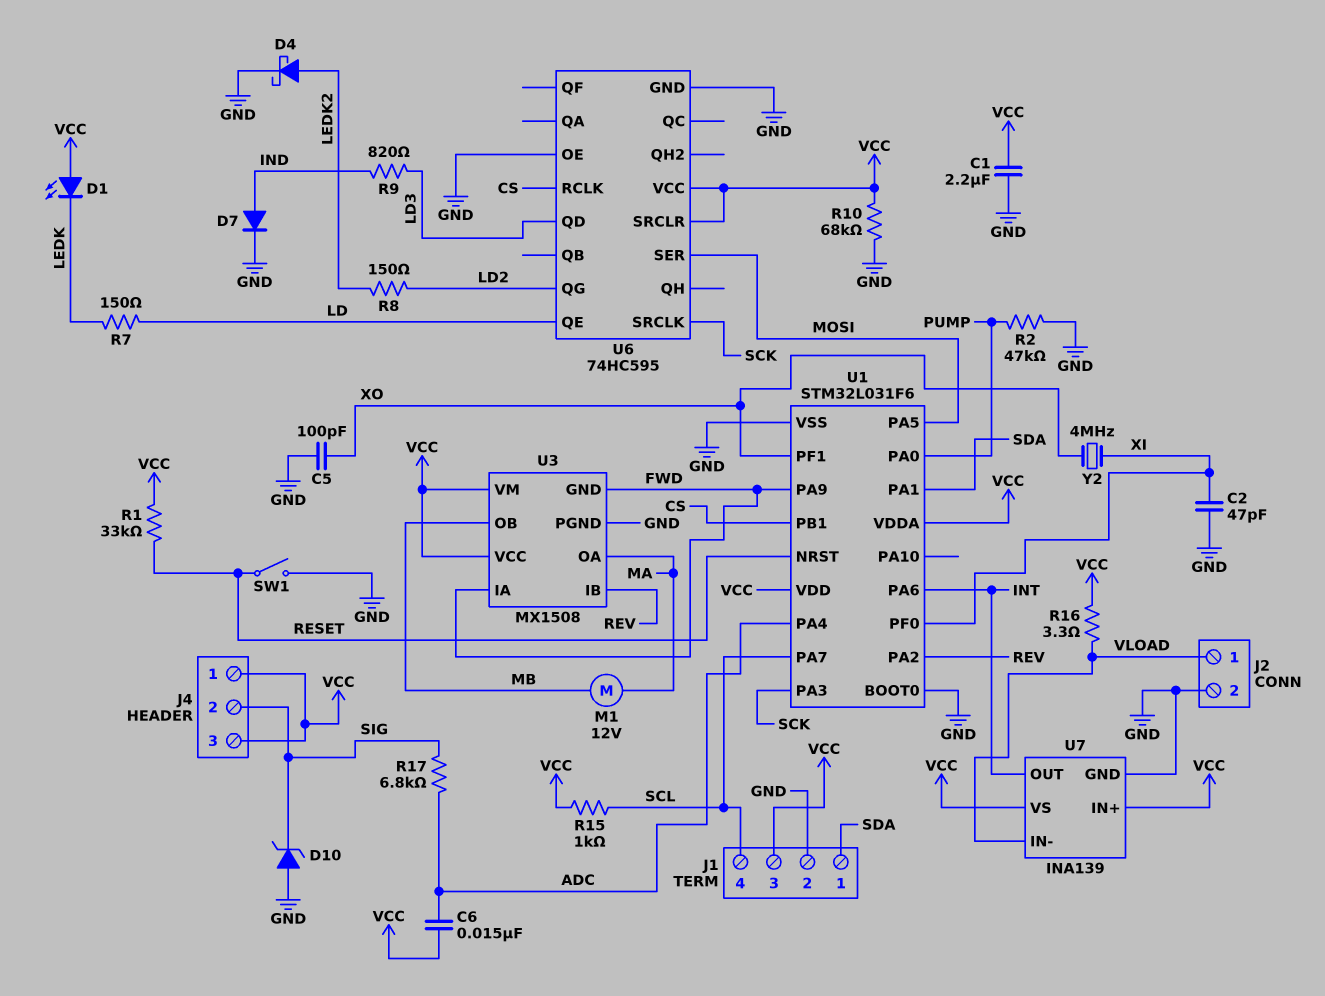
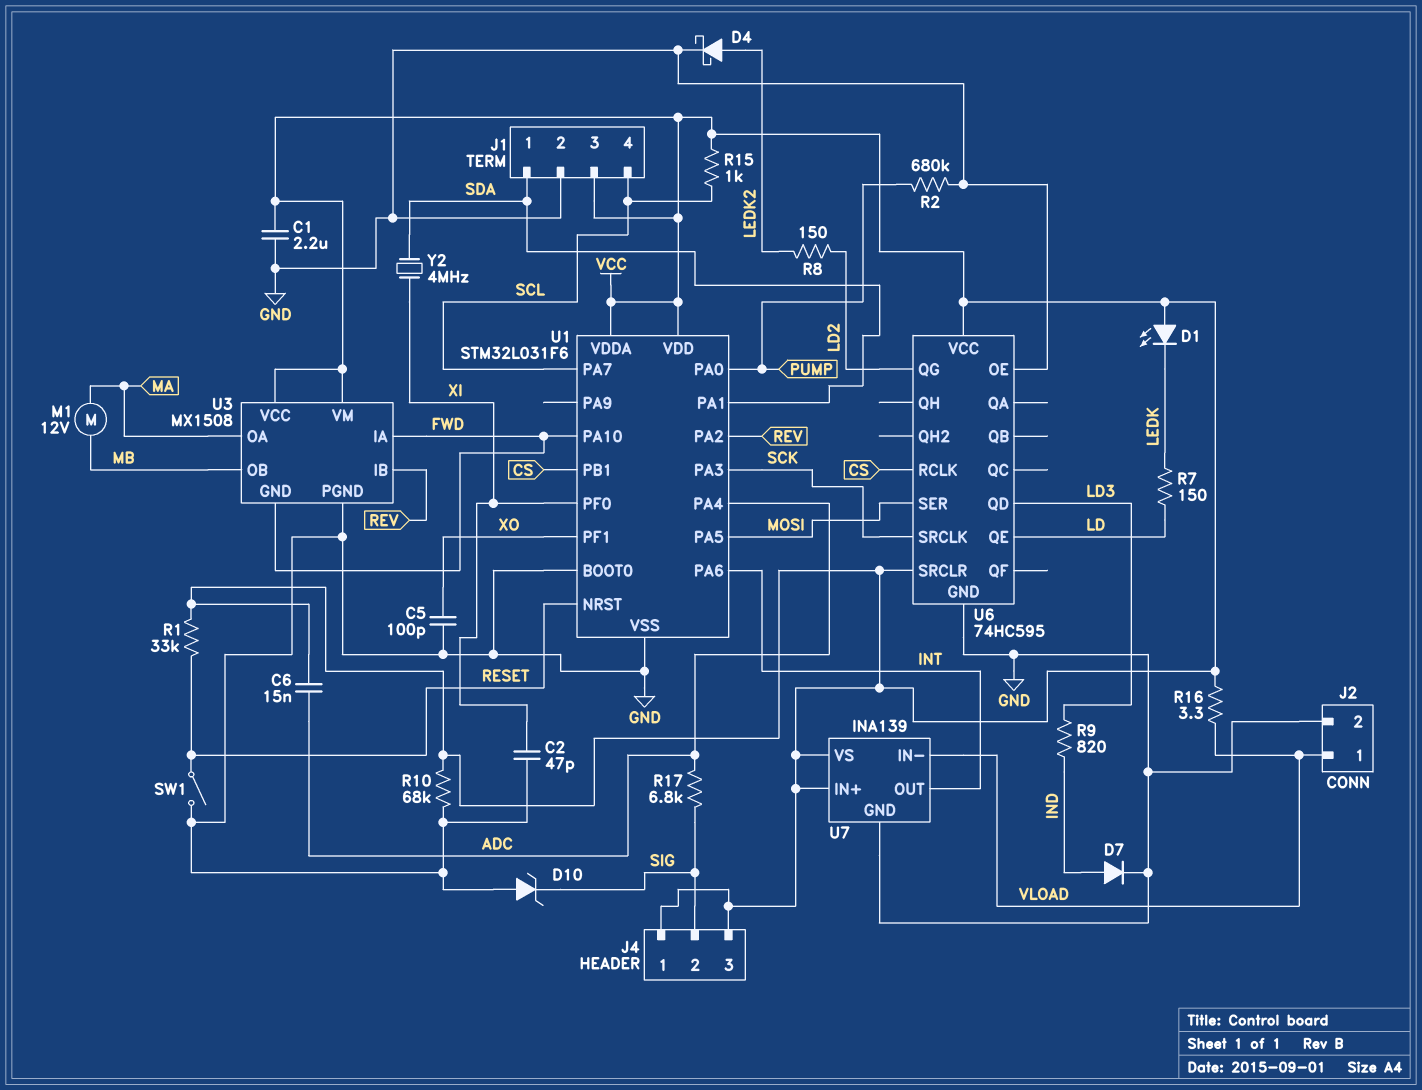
R2: 47k (GND, PUMP) -> 680k (GND, PUMP)
U1 pin PA9: FWD -> none
U1 pin PA10: none -> FWD
Y2: 4MHz (XI, XO) -> 4MHz (SDA, XI)

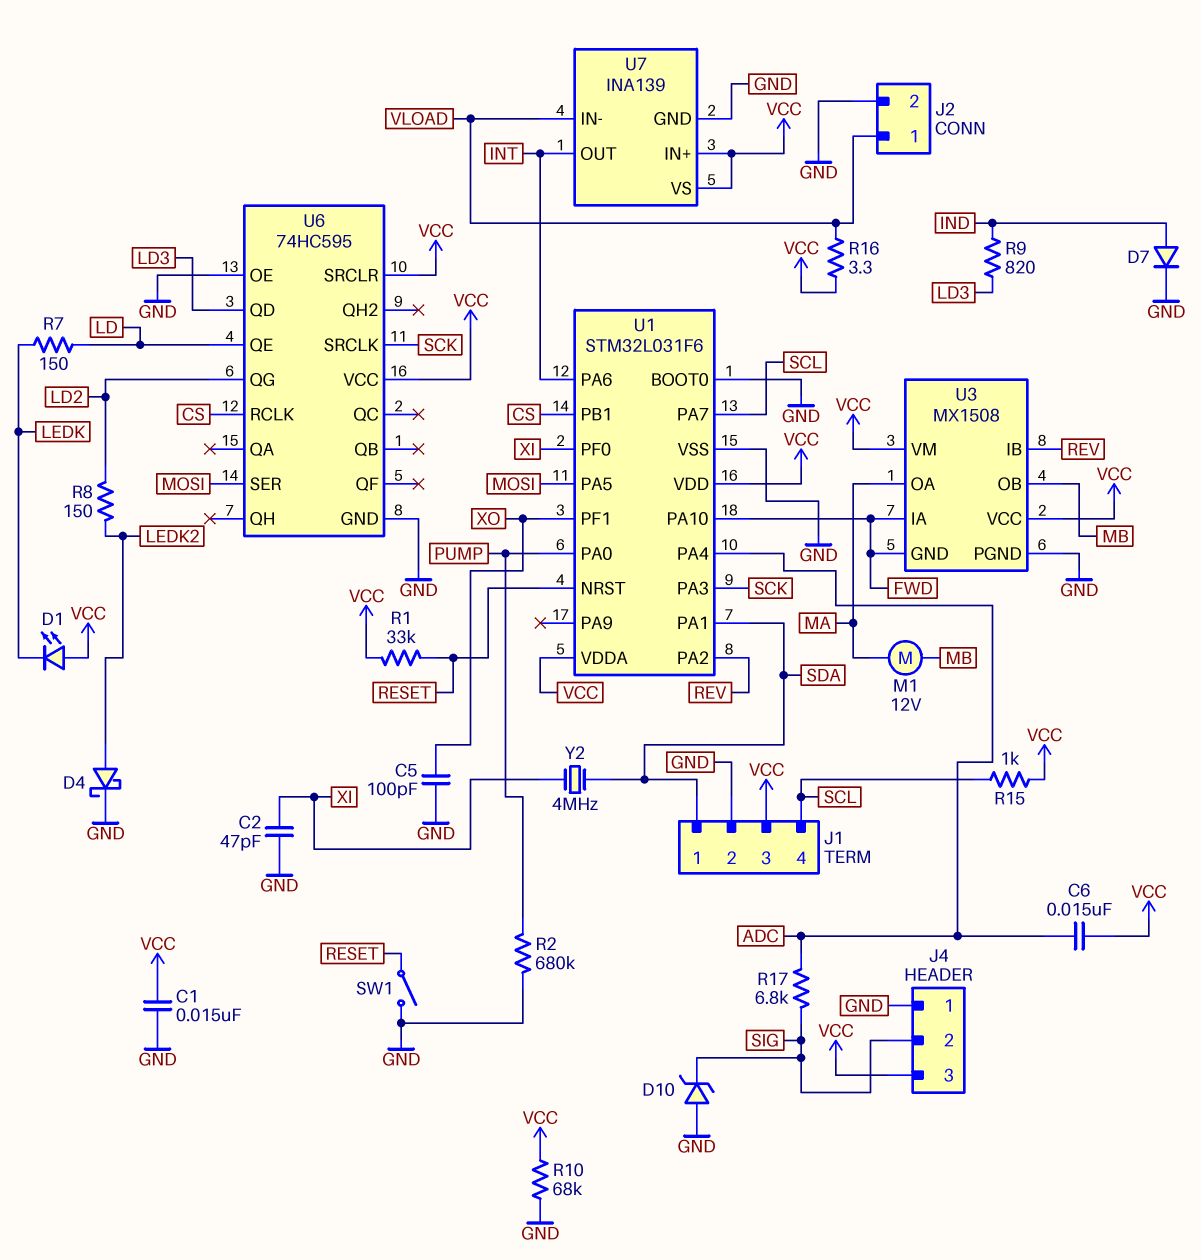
C1: 2.2uF (GND, VCC) -> 15nF (GND, VCC)
J4 pin 1: VCC -> GND

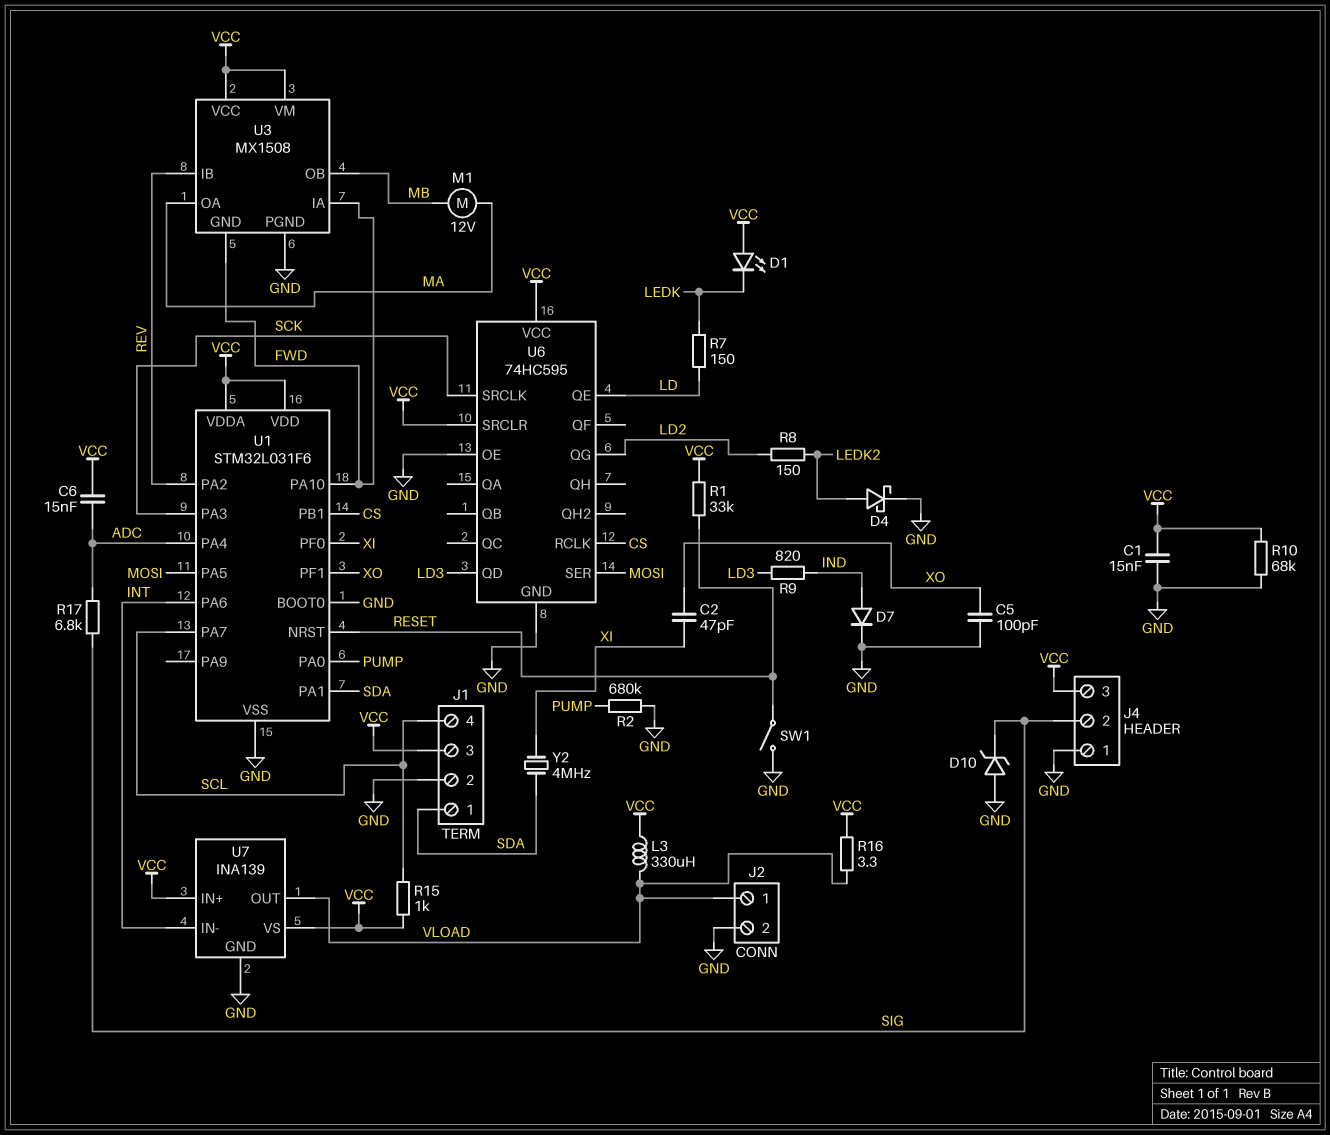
C2: 47pF (GND, XI) -> 47pF (XI, XO)
L3: none -> 330uH (VCC, VLOAD)
U7 pin IN-: VLOAD -> INT
U7 pin OUT: INT -> VLOAD

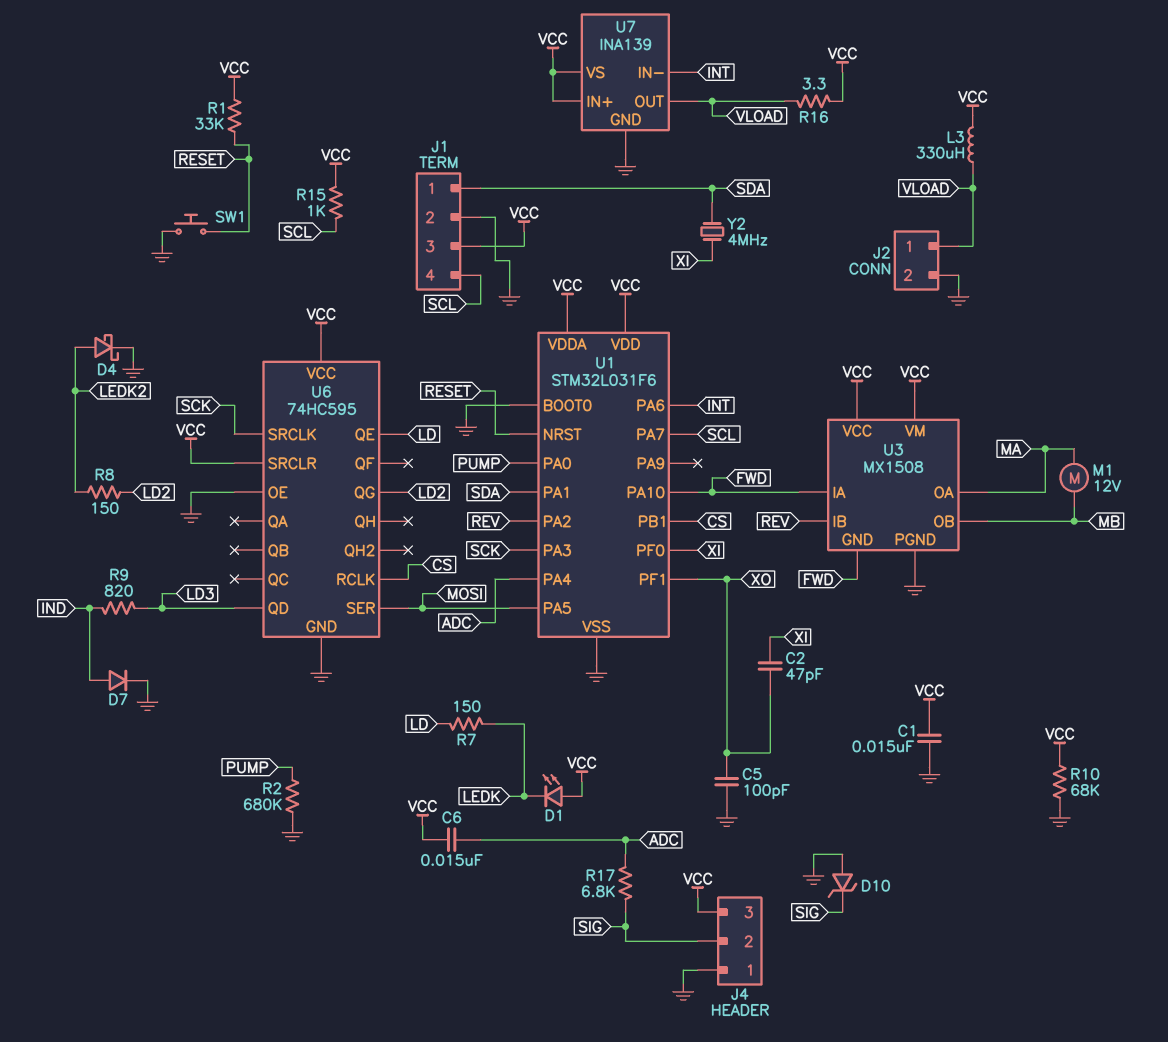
SW1: switch (GND, RESET) -> button (GND, RESET)

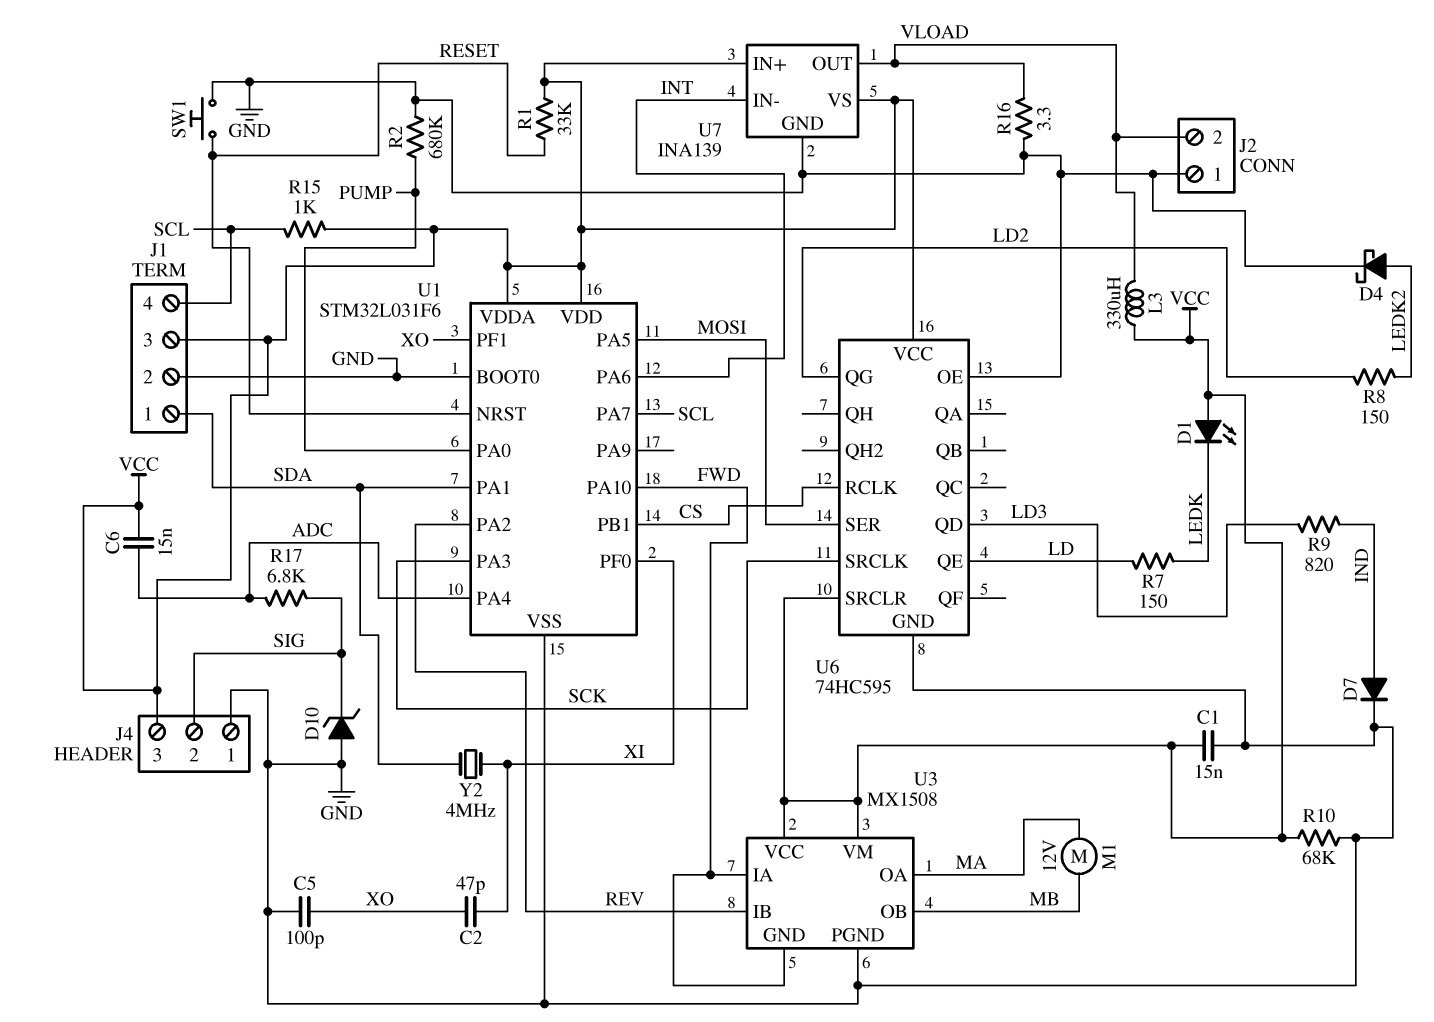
J2 pin 1: VLOAD -> GND
J2 pin 2: GND -> VLOAD
R16: 3.3 (VCC, VLOAD) -> 3.3 (GND, VLOAD)

